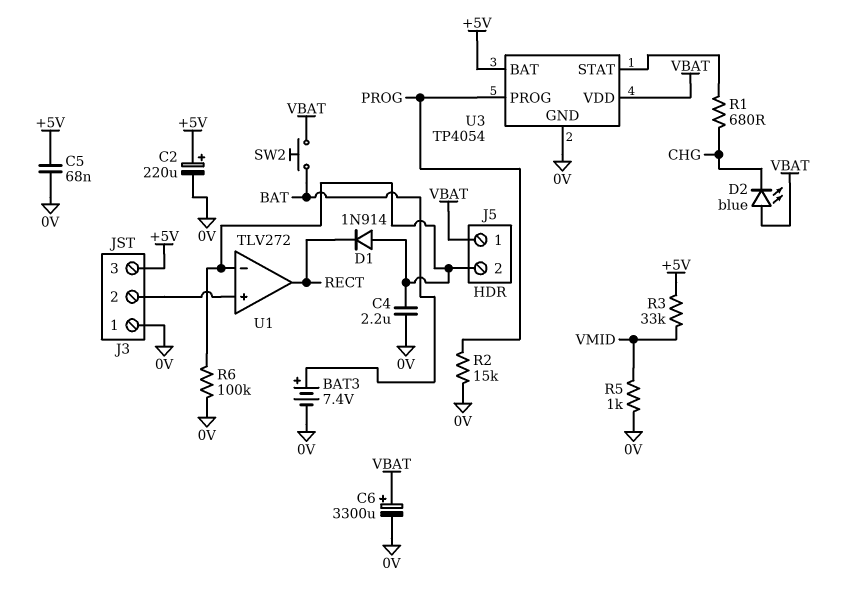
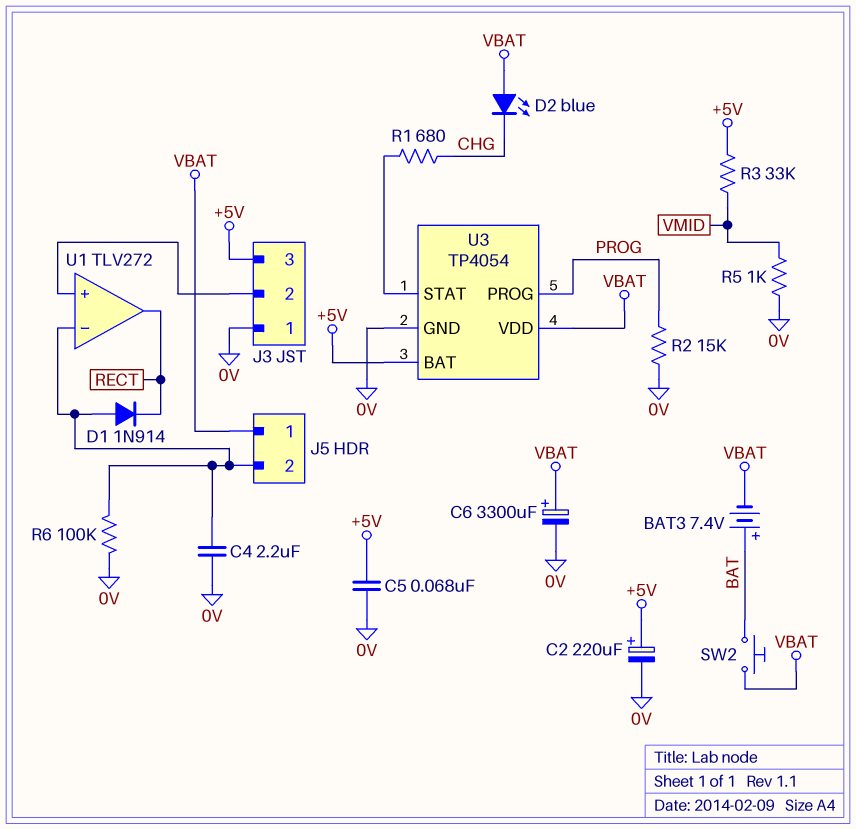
BAT3: 7.4V (plus BAT, minus 0V) -> 7.4V (plus BAT, minus VBAT)

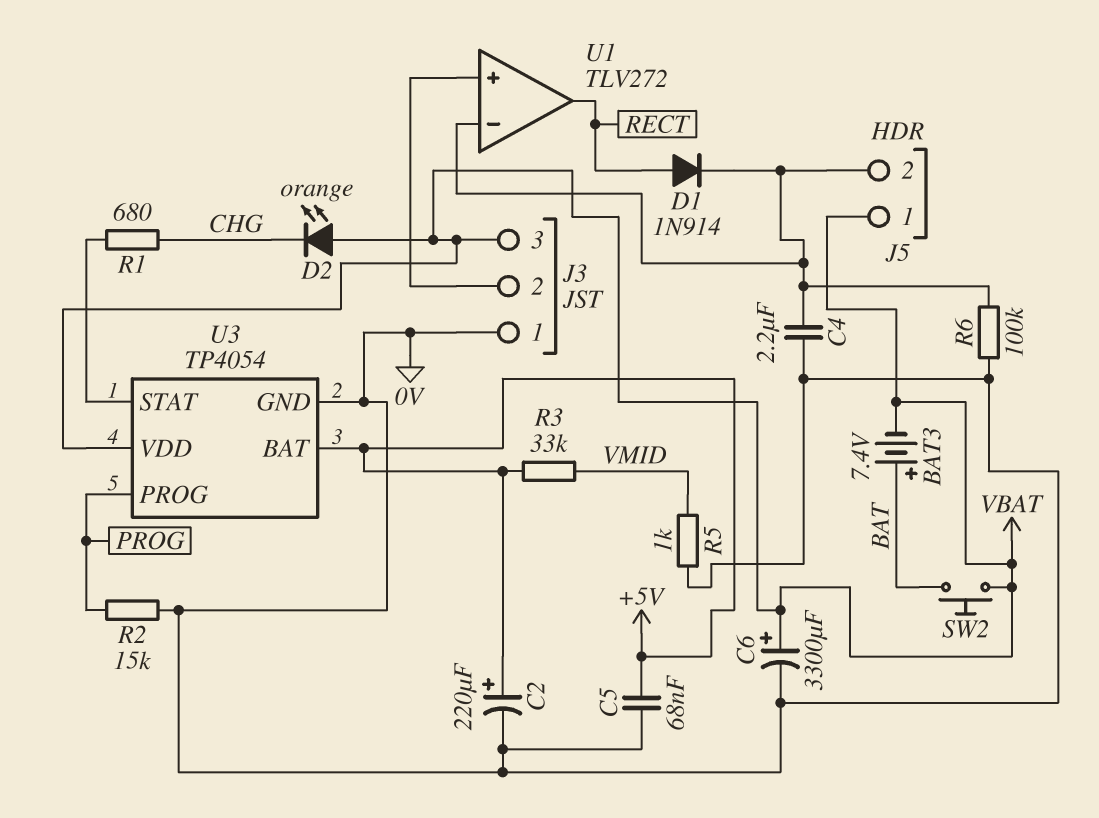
D1: diode 1N914 (A J5/2, K RECT) -> diode 1N914 (A RECT, K J5/2)
D2: LED blue (A VBAT, K CHG) -> LED orange (A VBAT, K CHG)
J3 pin 3: +5V -> VBAT

